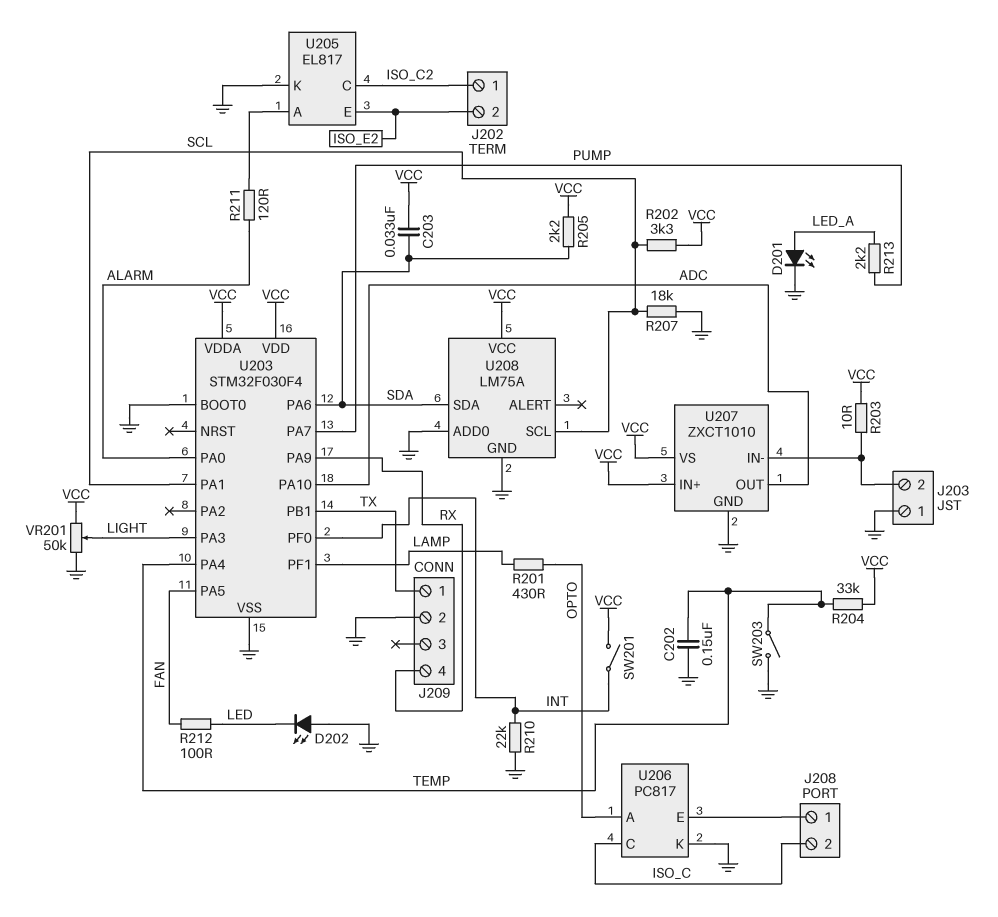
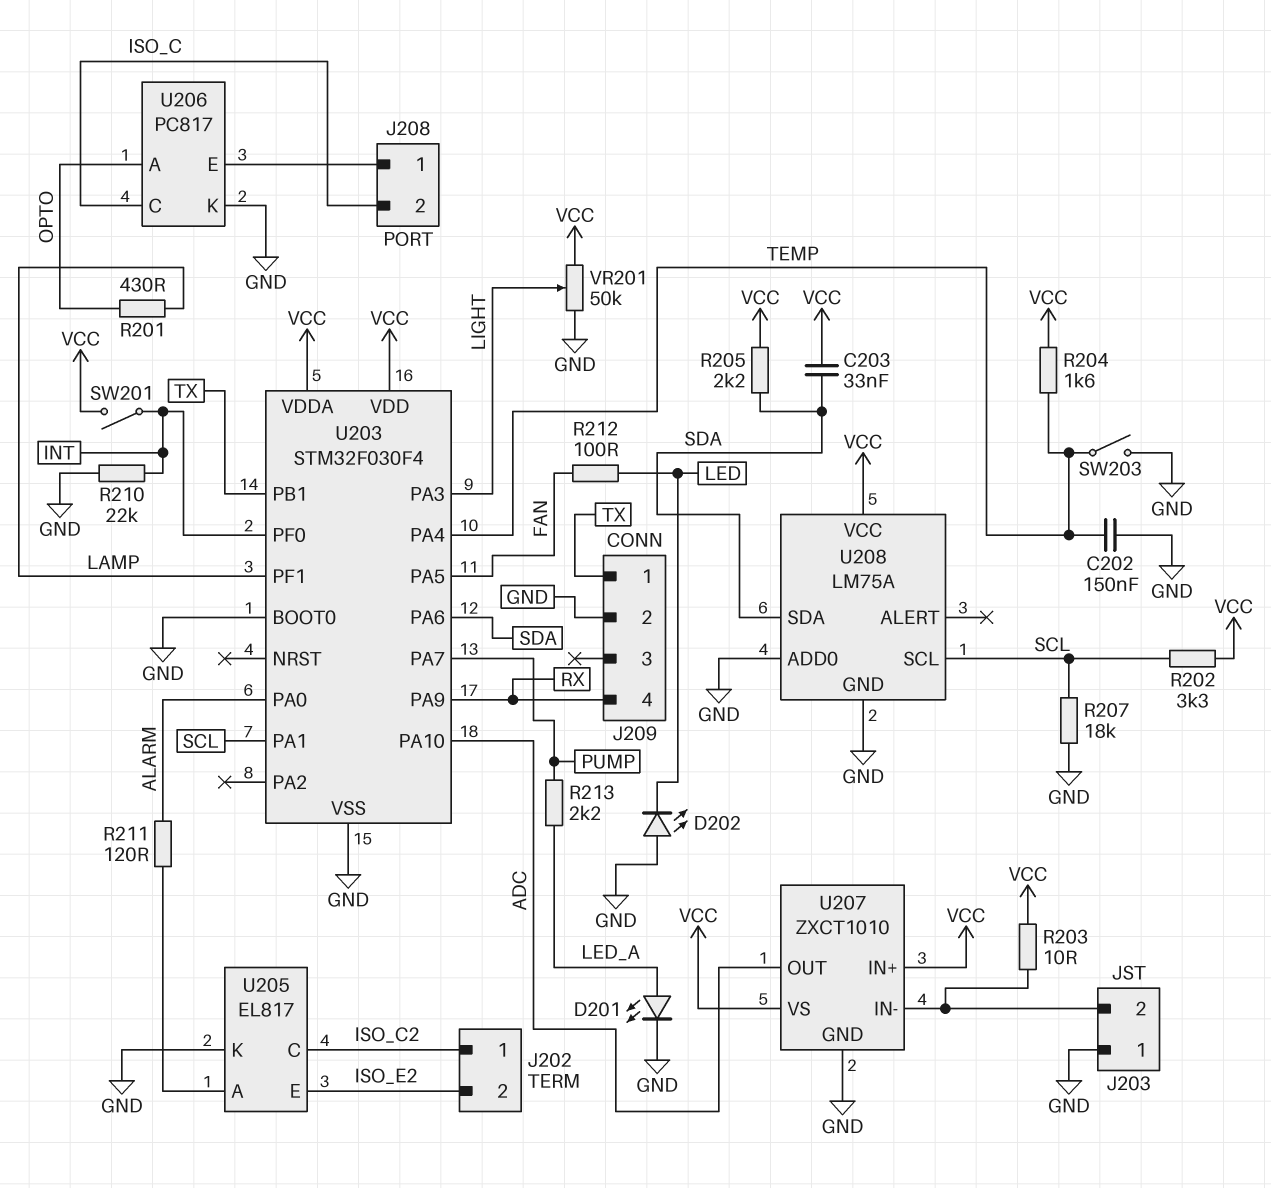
R204: 33k (TEMP, VCC) -> 1.6k (TEMP, VCC)

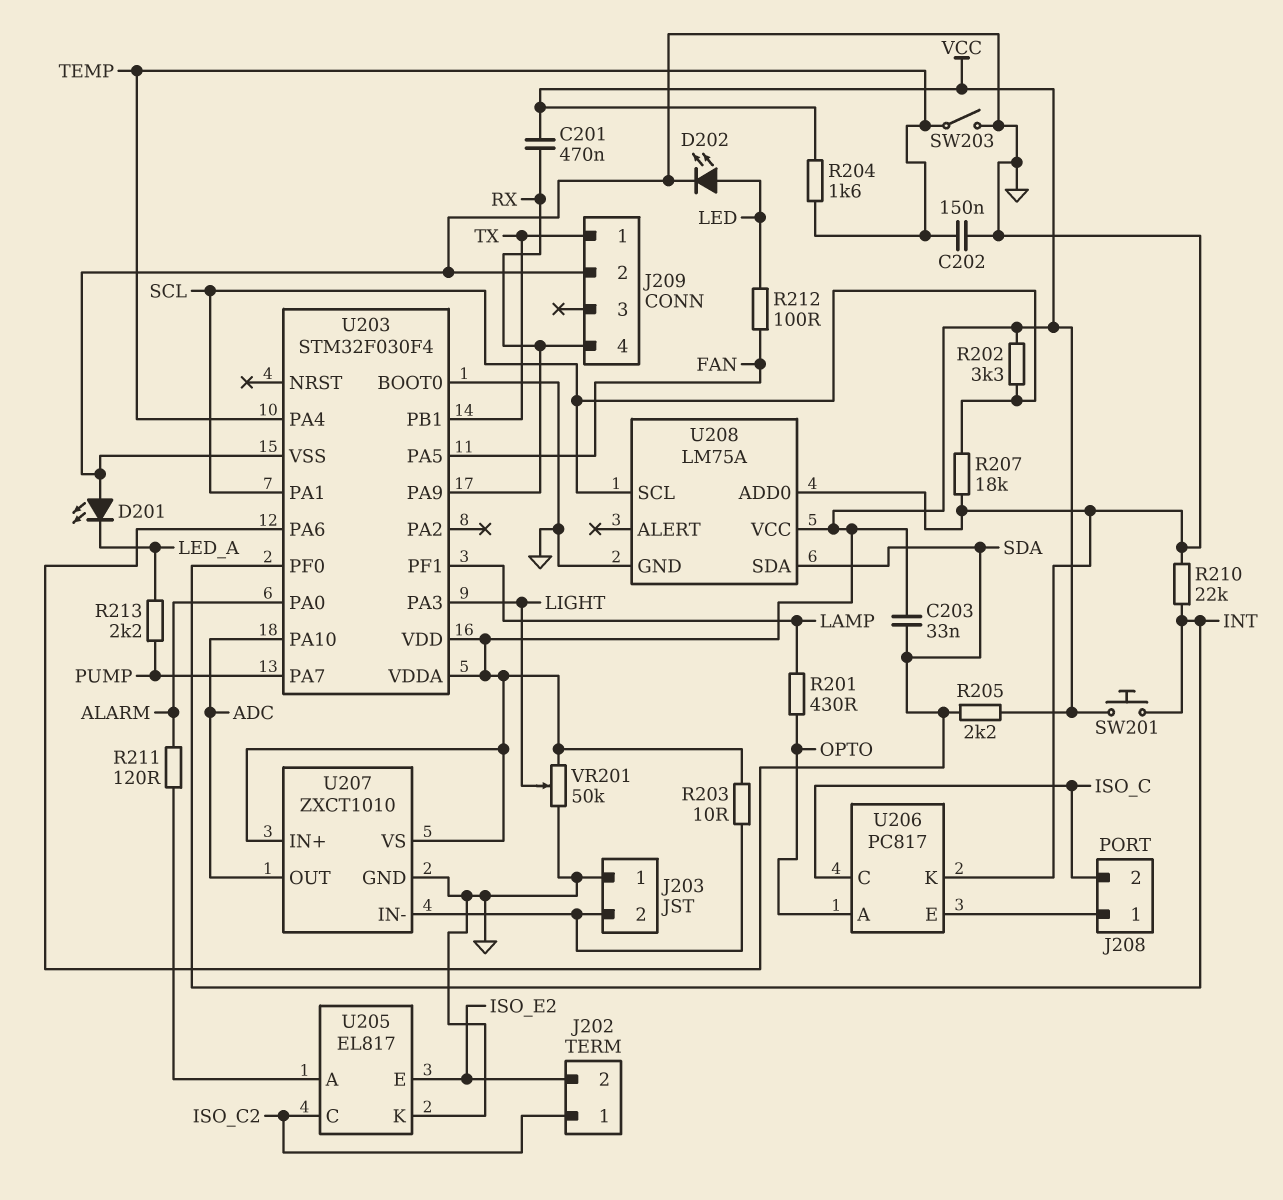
C201: none -> 470nF (RX, VCC)
D201: LED (A LED_A, K GND) -> LED (A GND, K LED_A)
D202: LED (A GND, K LED) -> LED (A LED, K GND)
SW201: switch (INT, VCC) -> button (INT, VCC)

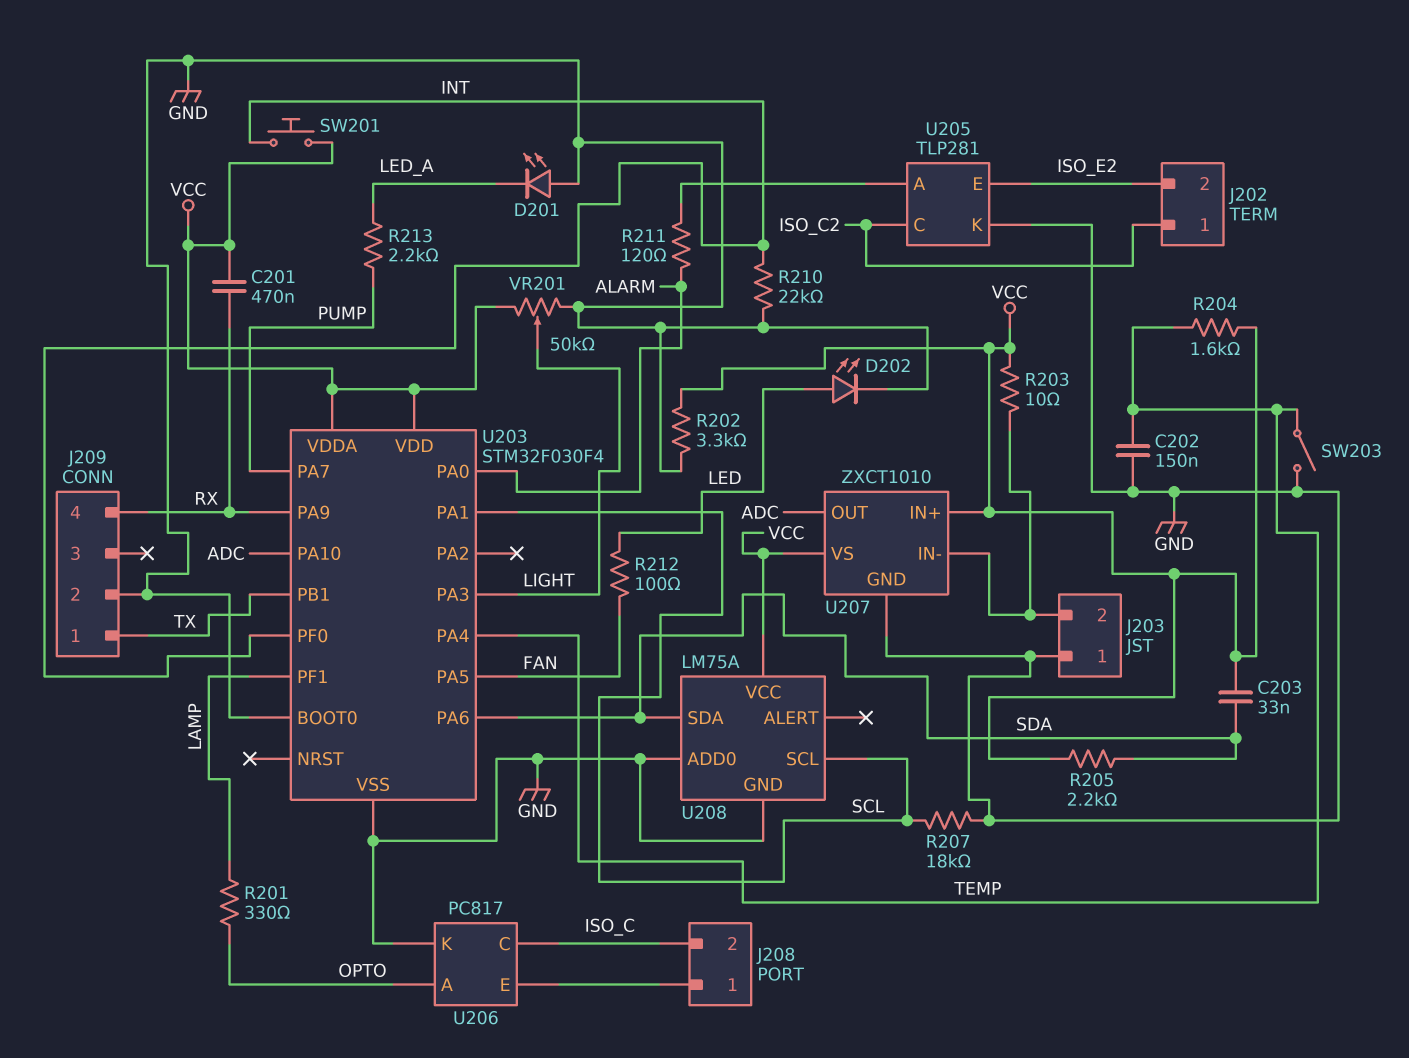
R201: 430 (LAMP, OPTO) -> 330 (LAMP, OPTO)
R202: 3.3k (SCL, VCC) -> 3.3k (GND, VCC)
U205: EL817 -> TLP281

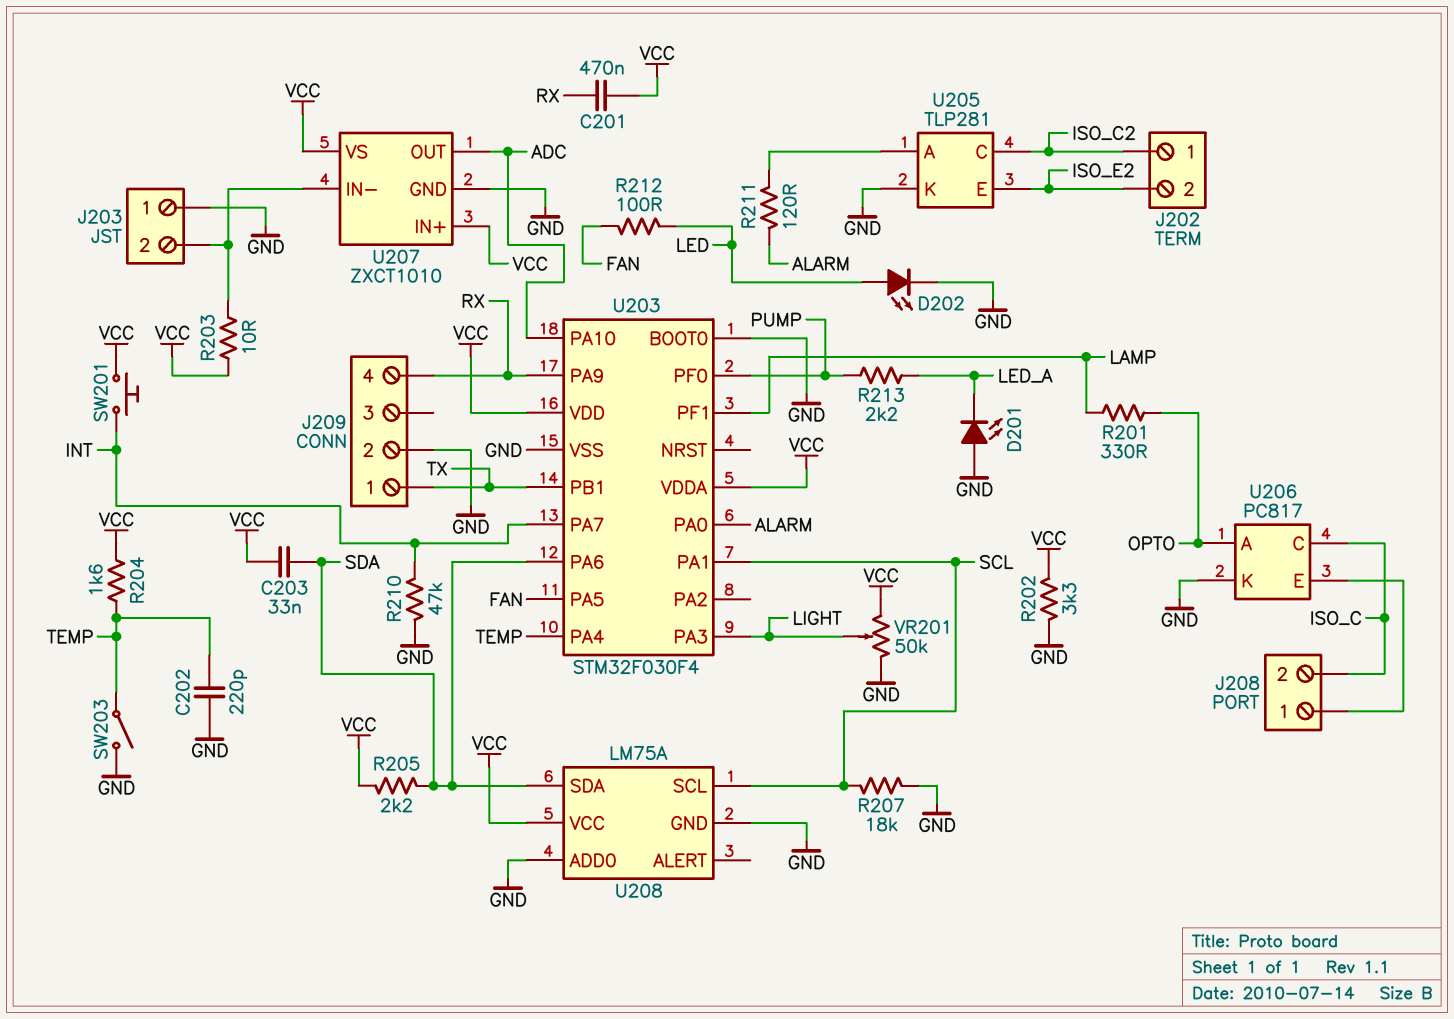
C202: 150nF (GND, TEMP) -> 220pF (GND, TEMP)
R210: 22k (GND, INT) -> 47k (GND, INT)
U203 pin PA7: PUMP -> INT
U203 pin PF0: INT -> PUMP

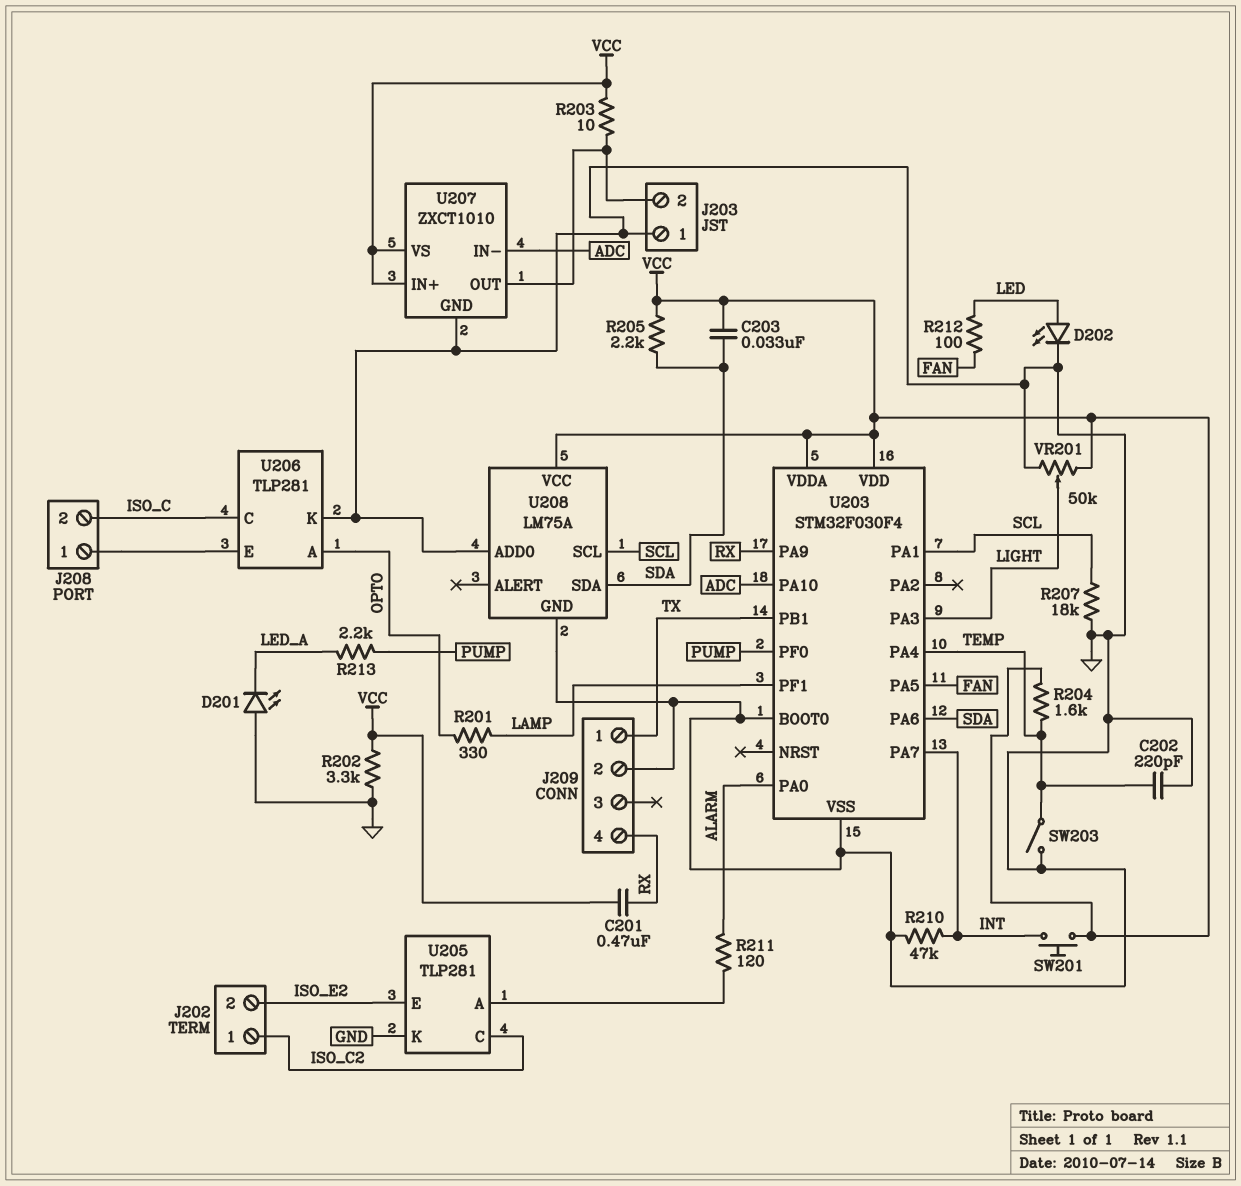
U206: PC817 -> TLP281
U207 pin IN-: J203/2 -> ADC
U207 pin OUT: ADC -> J203/2

